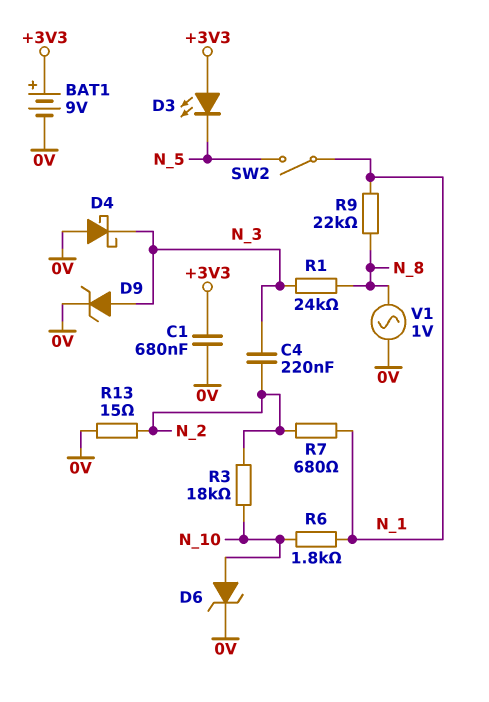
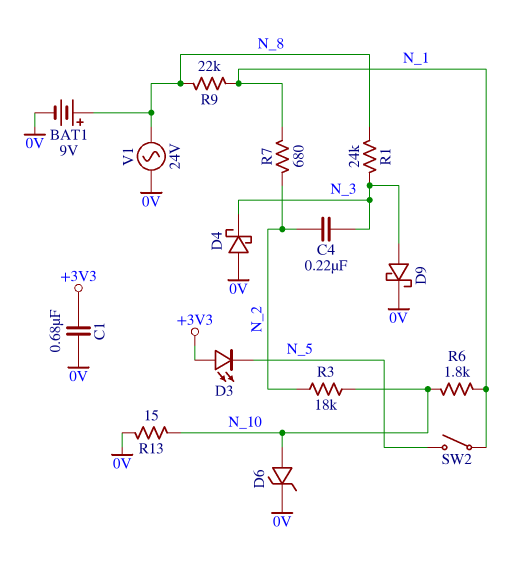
BAT1: 9V (plus +3V3, minus 0V) -> 9V (plus N_8, minus 0V)
D9: zener (A N_3, K 0V) -> schottky (A N_3, K 0V)
R13: 15 (0V, N_2) -> 15 (0V, N_10)
V1: AC 1V (0V, N_8) -> AC 24V (0V, N_8)

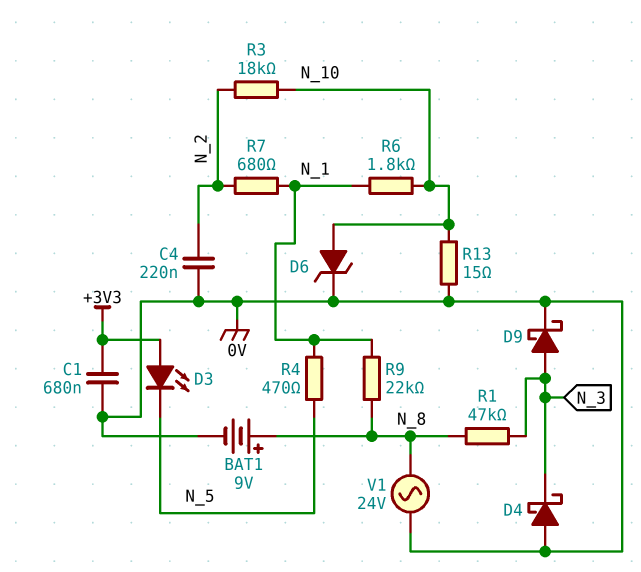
C4: 220nF (N_2, N_3) -> 220nF (0V, N_2)
R1: 24k (N_3, N_8) -> 47k (N_3, N_8)
R4: none -> 470 (N_1, N_5)
SW2: switch (N_1, N_5) -> none

